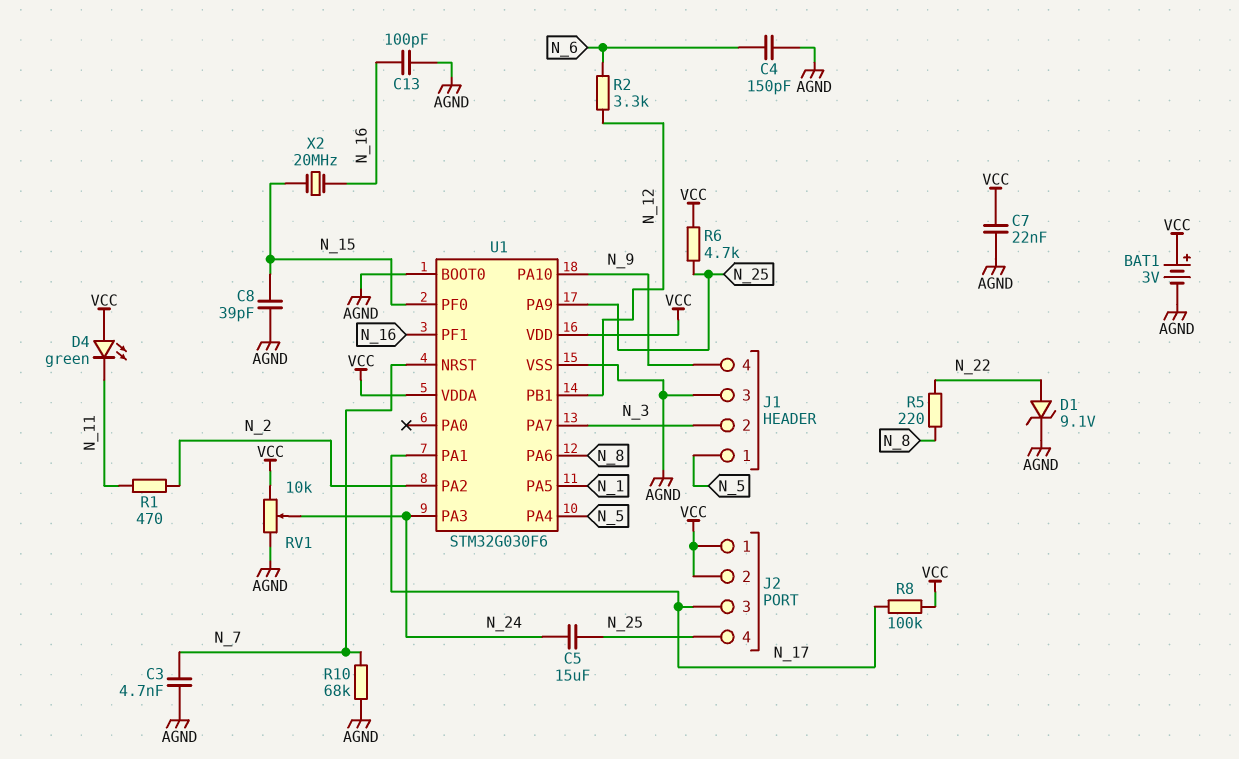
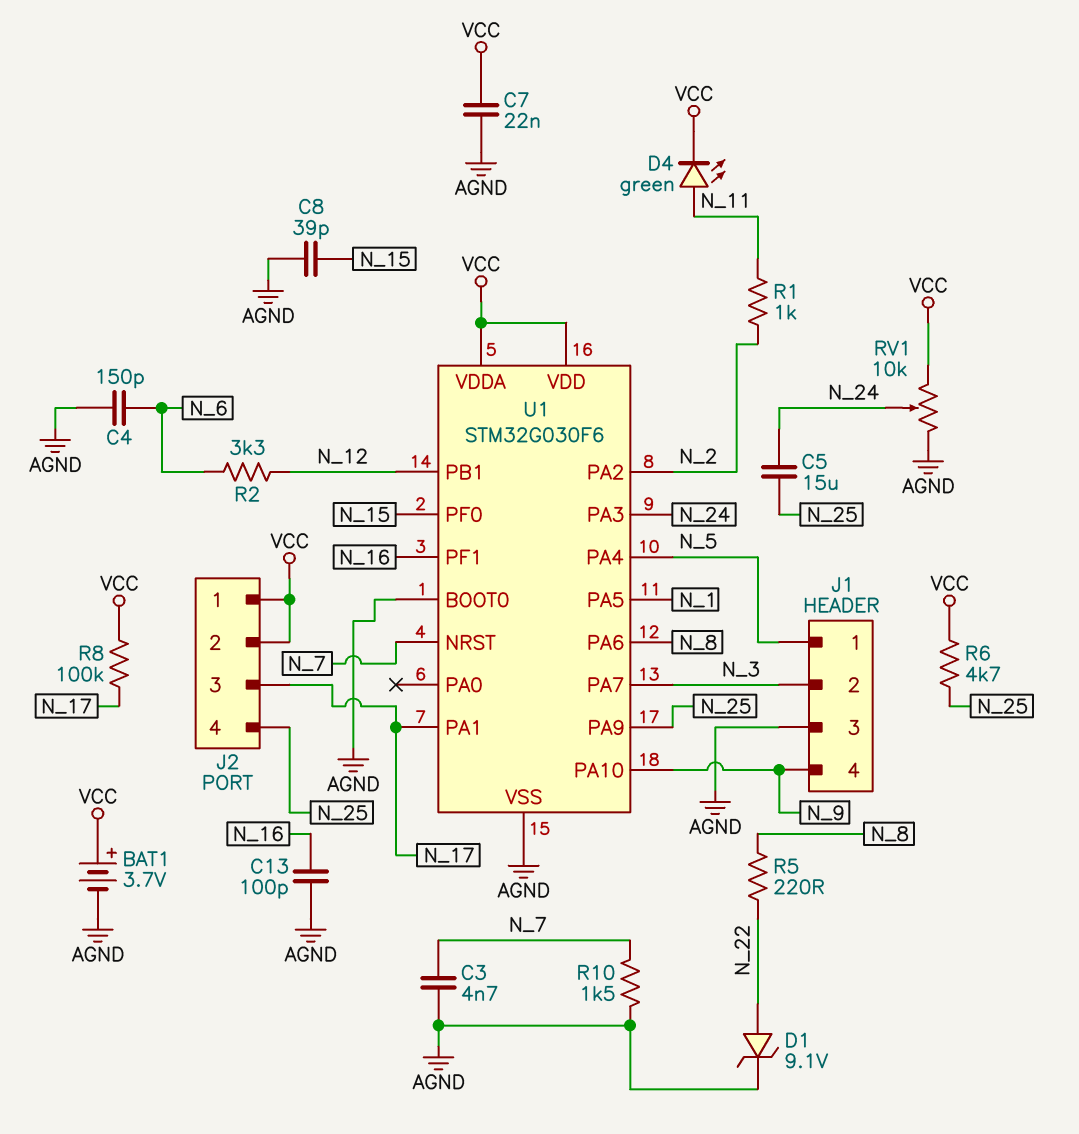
BAT1: 3V (plus VCC, minus AGND) -> 3.7V (plus VCC, minus AGND)
D4: LED green (A VCC, K N_11) -> LED green (A N_11, K VCC)
R1: 470 (N_2, N_11) -> 1k (N_2, N_11)
R10: 68k (AGND, N_7) -> 1.5k (AGND, N_7)
X2: 20MHz (N_15, N_16) -> none

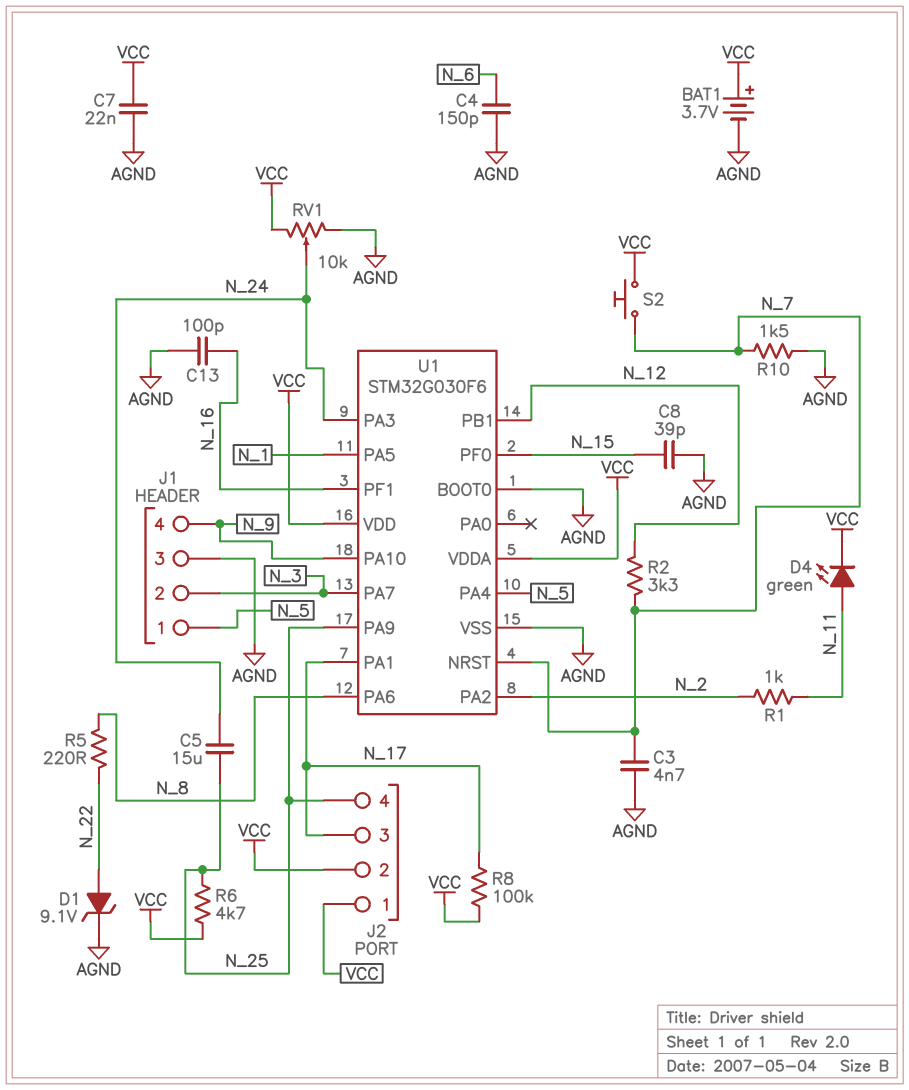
R2: 3.3k (N_6, N_12) -> 3.3k (N_7, N_12)
S2: none -> button (N_7, VCC)

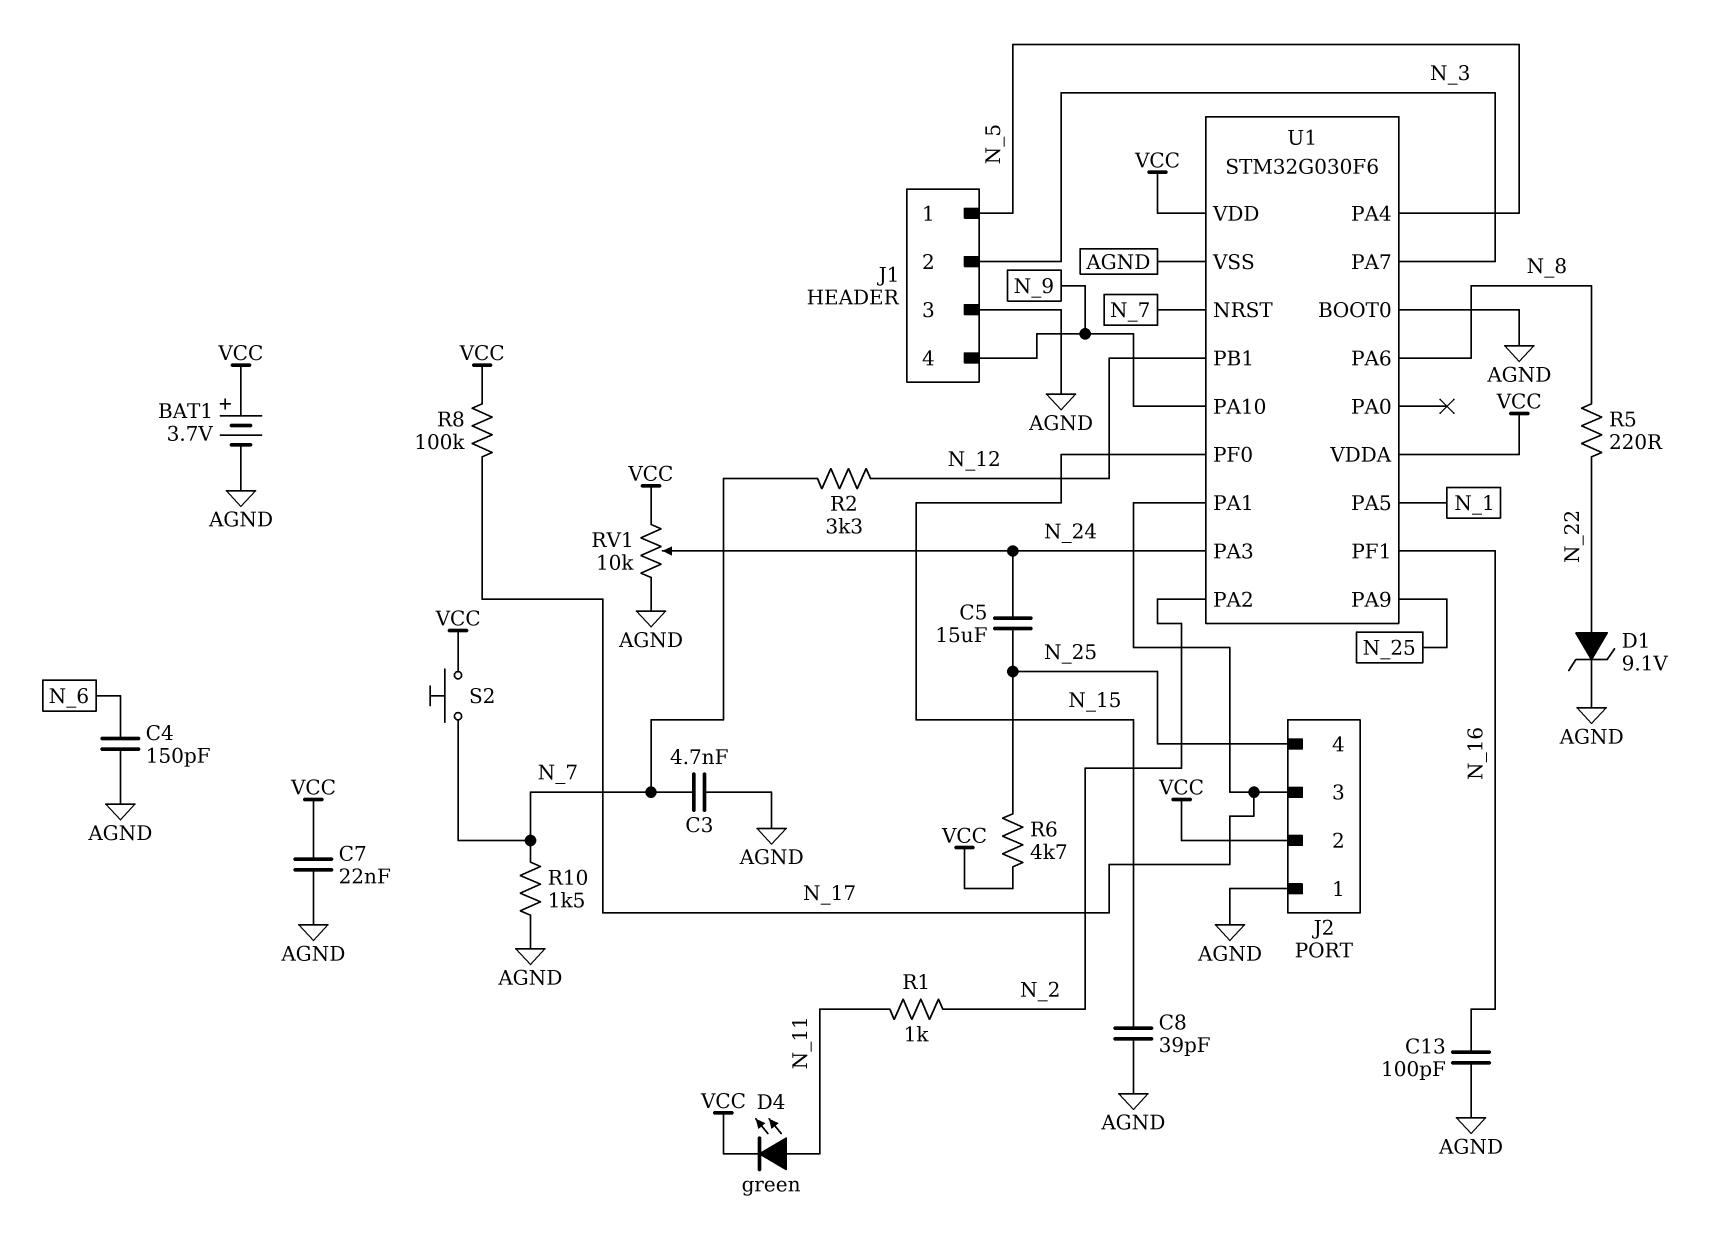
J2 pin 1: VCC -> AGND

